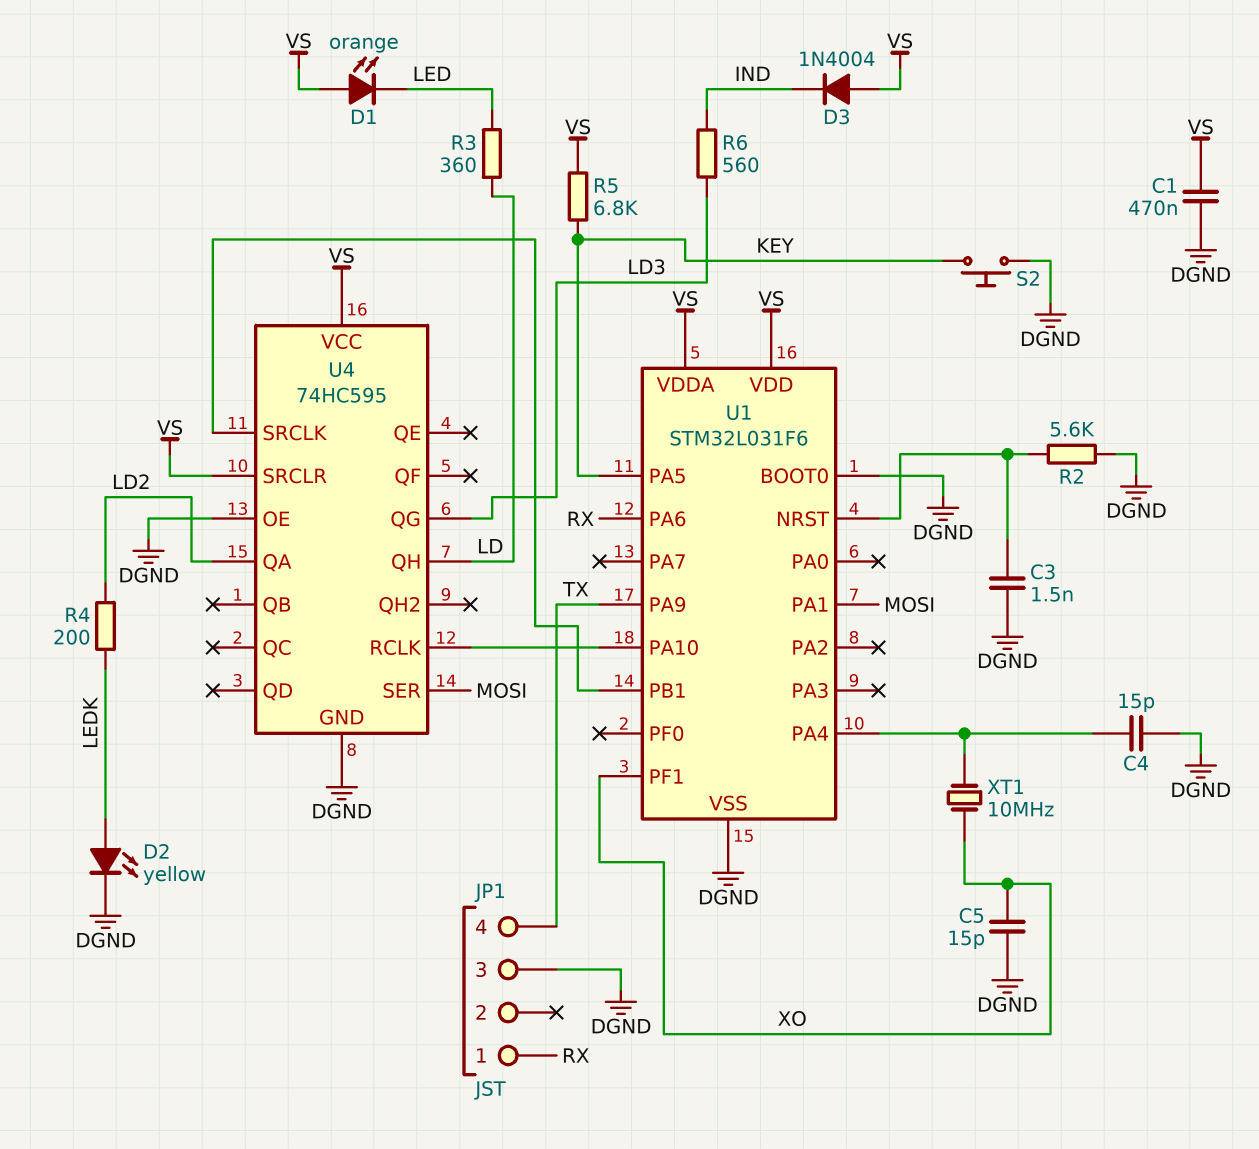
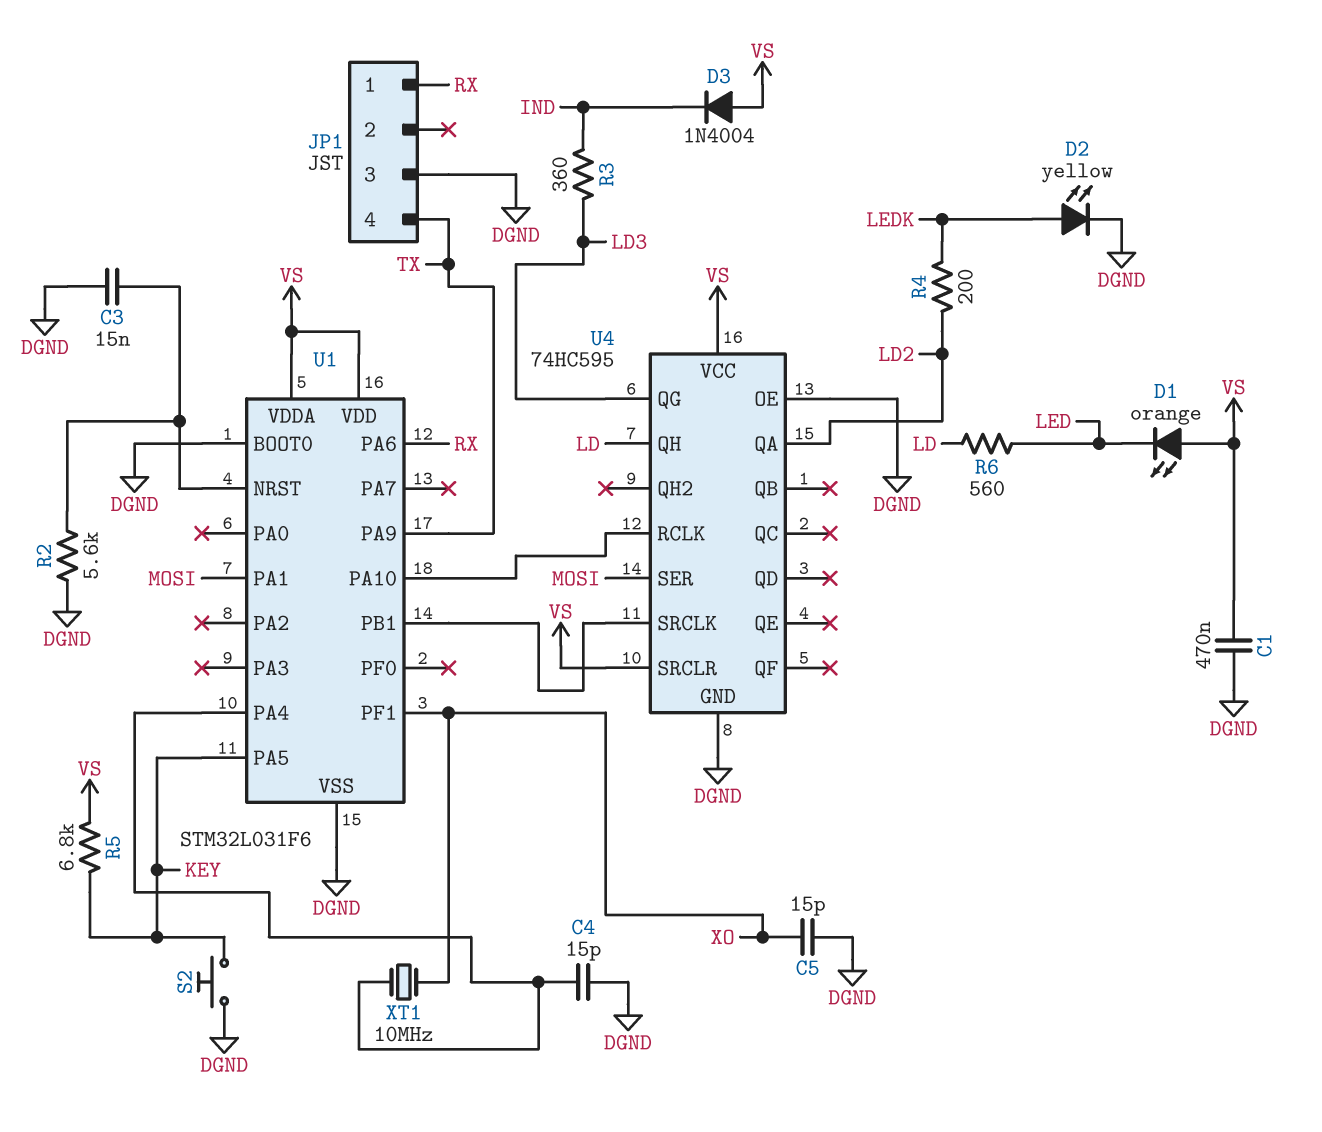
C3: 1.5nF (DGND, U1/NRST) -> 15nF (DGND, U1/NRST)
R3: 360 (LD, LED) -> 360 (IND, LD3)
R6: 560 (IND, LD3) -> 560 (LD, LED)

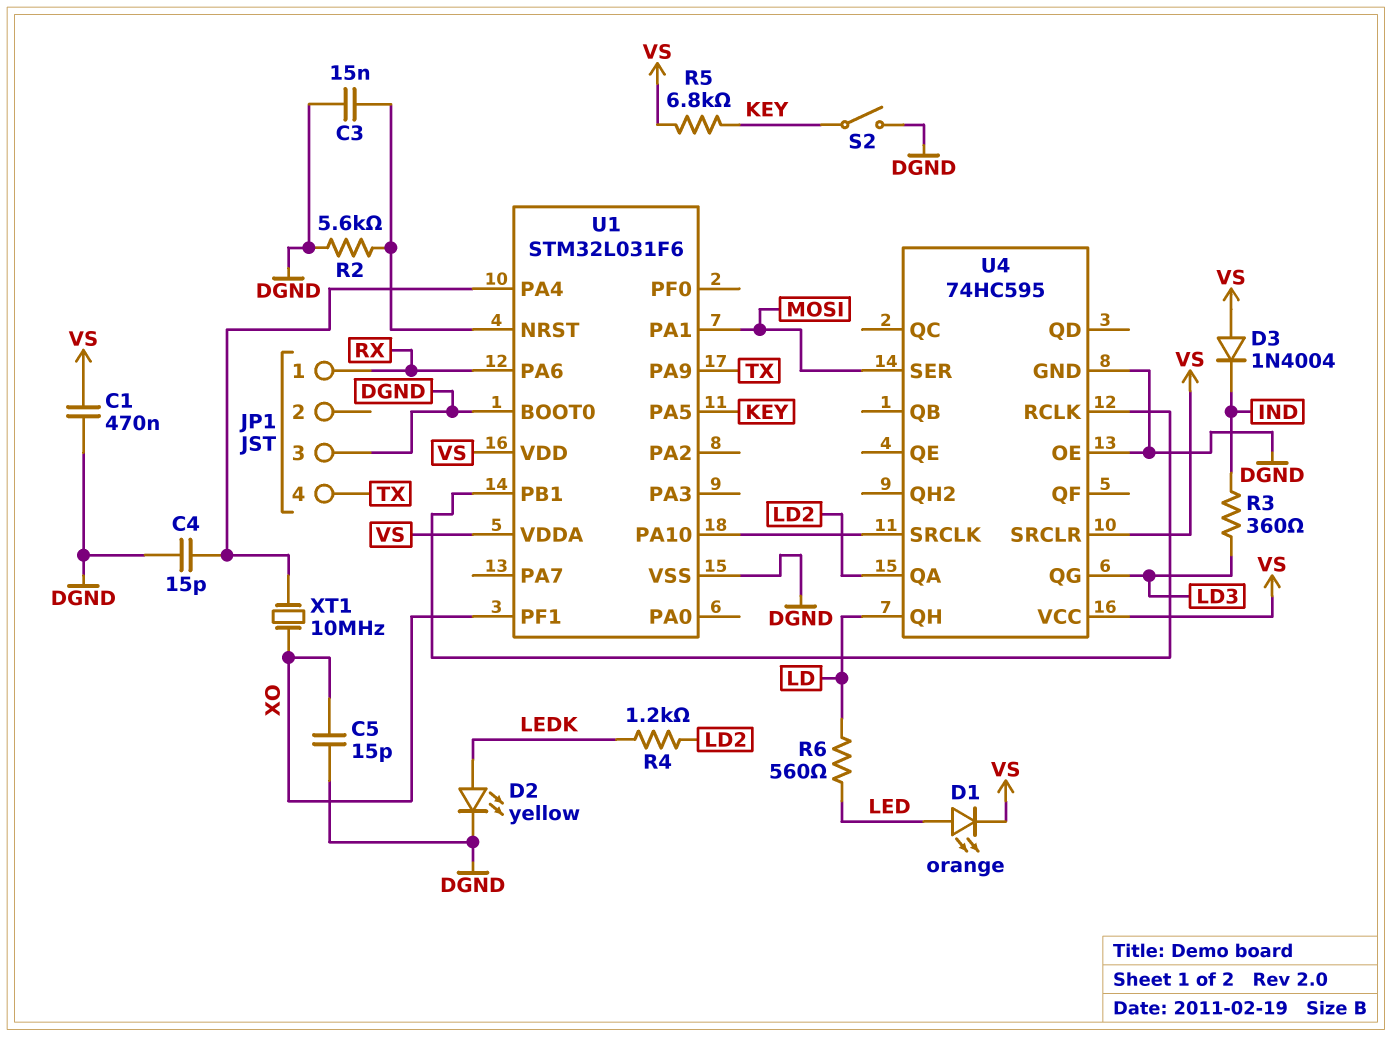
D1: LED orange (A VS, K LED) -> LED orange (A LED, K VS)
R4: 200 (LD2, LEDK) -> 1.2k (LD2, LEDK)
S2: button (DGND, KEY) -> switch (DGND, KEY)
U4 pin RCLK: U1/PA10 -> U1/PB1
U4 pin SRCLK: U1/PB1 -> U1/PA10

